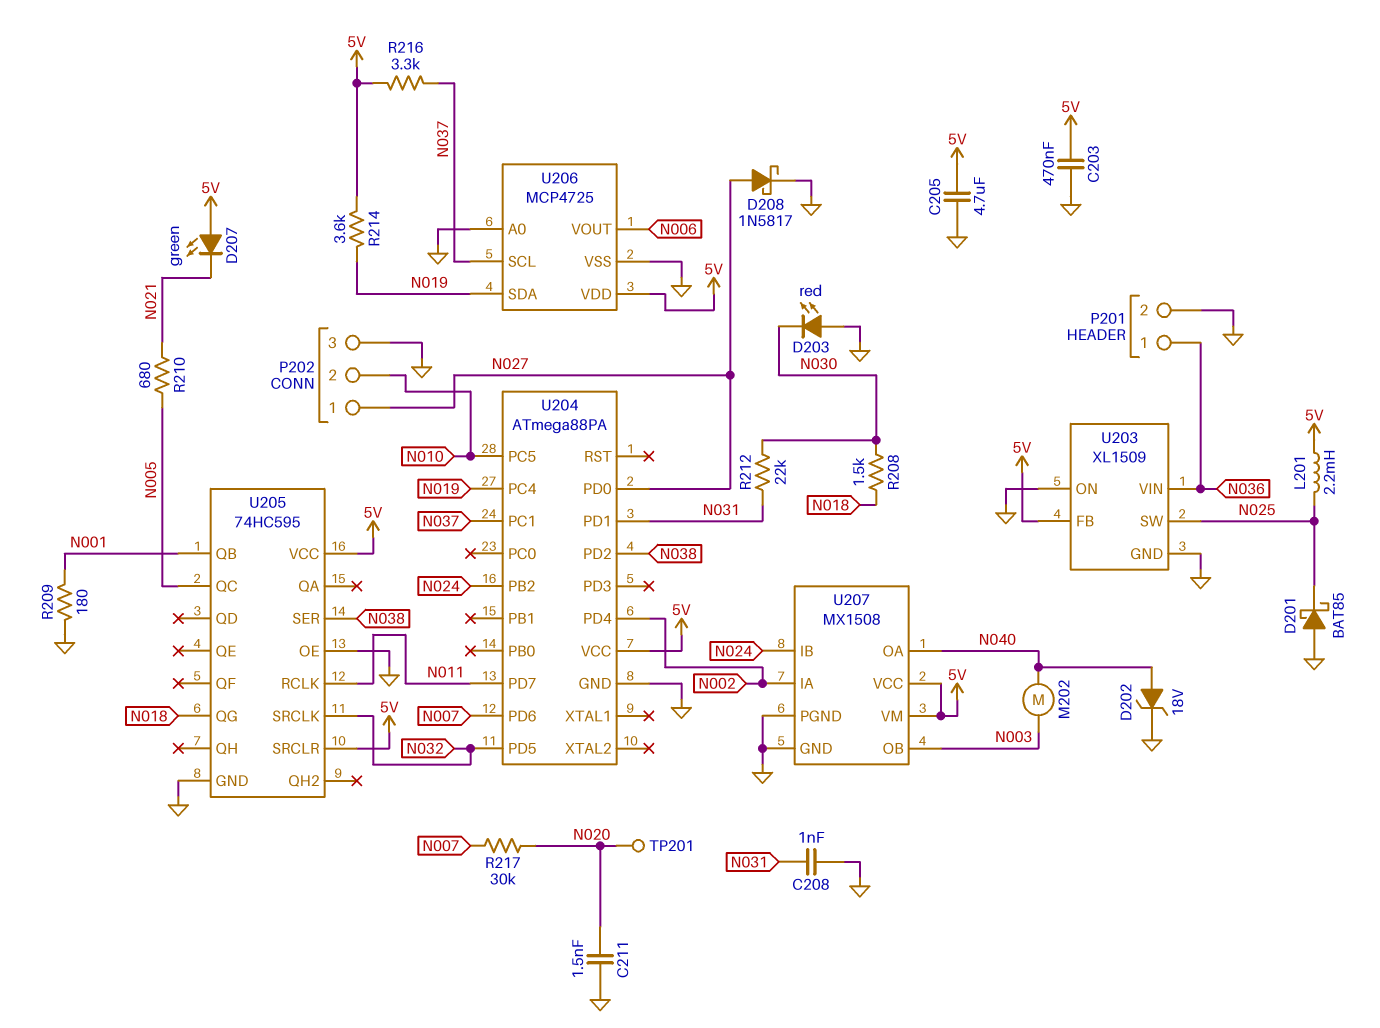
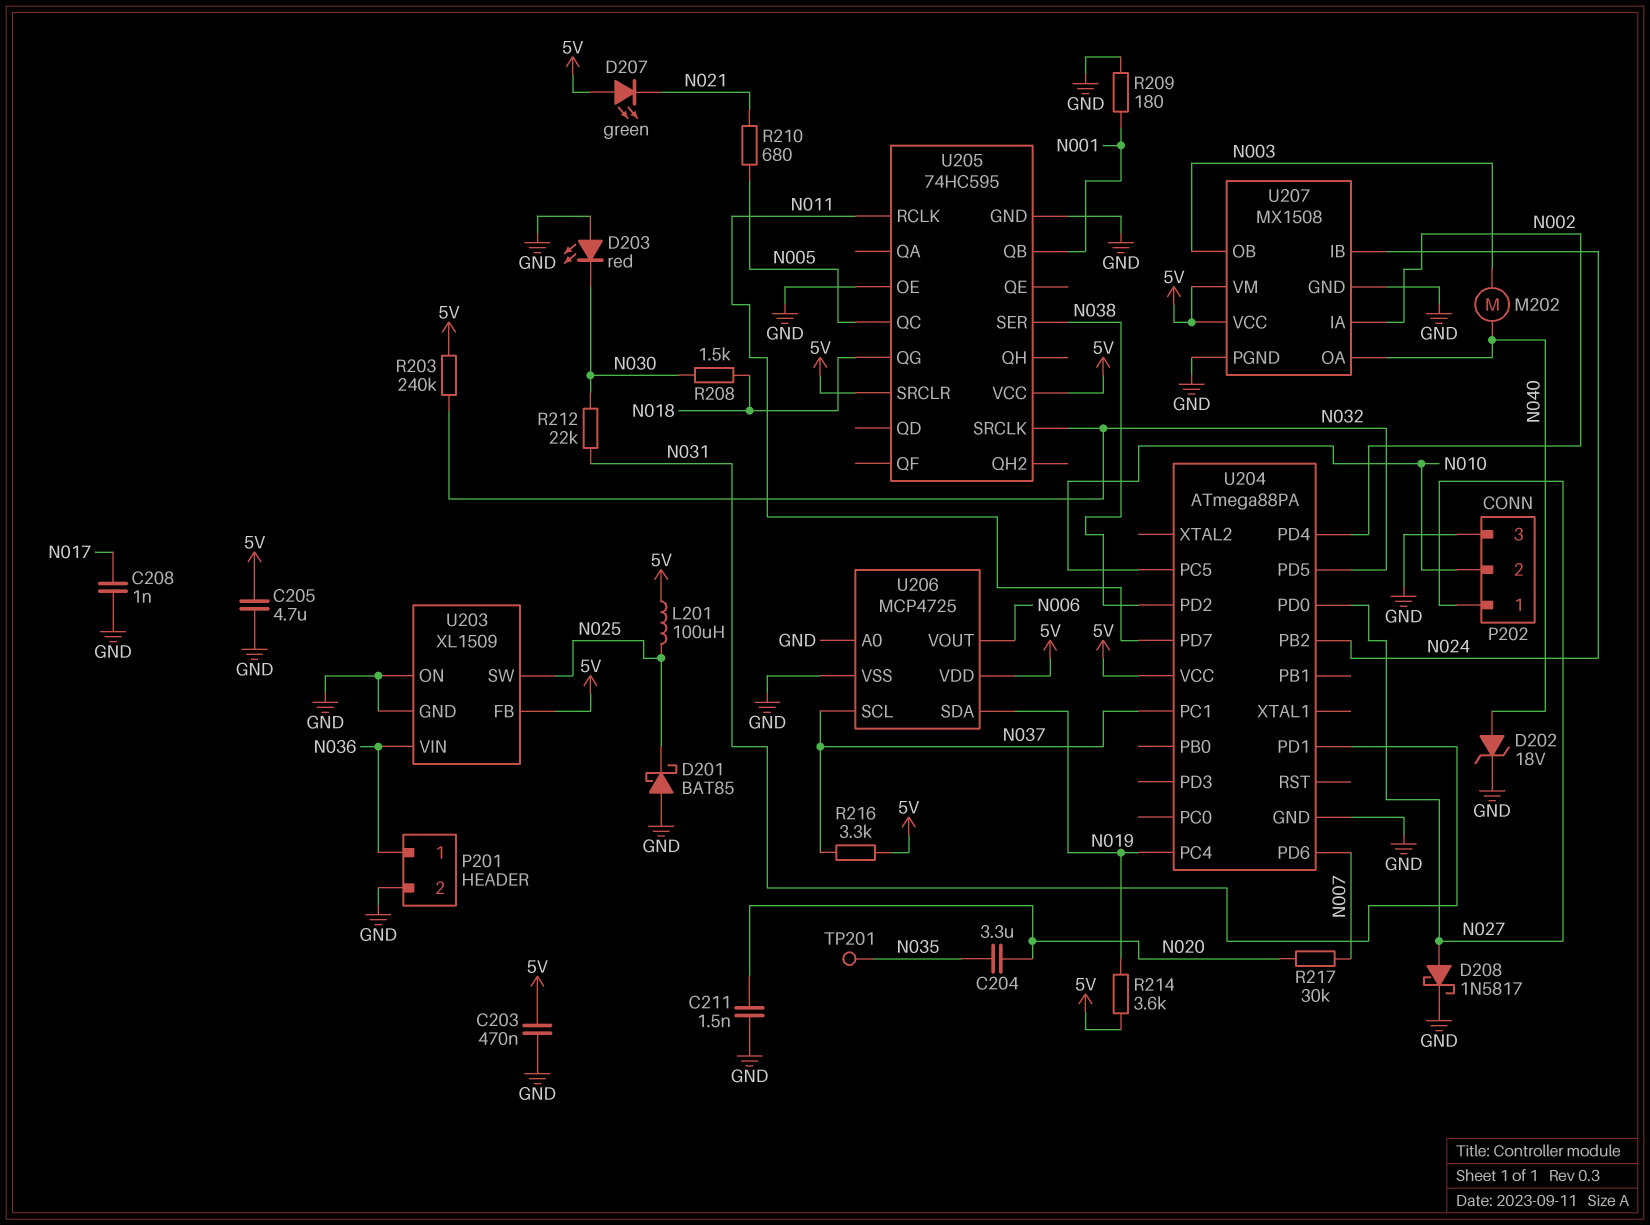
C204: none -> 3.3uF (N020, N035)
C208: 1nF (GND, N031) -> 1nF (GND, N017)
L201: 2.2mH (5V, N025) -> 100uH (5V, N025)
R203: none -> 240k (5V, N032)
TP201: test point (N020) -> test point (N035)

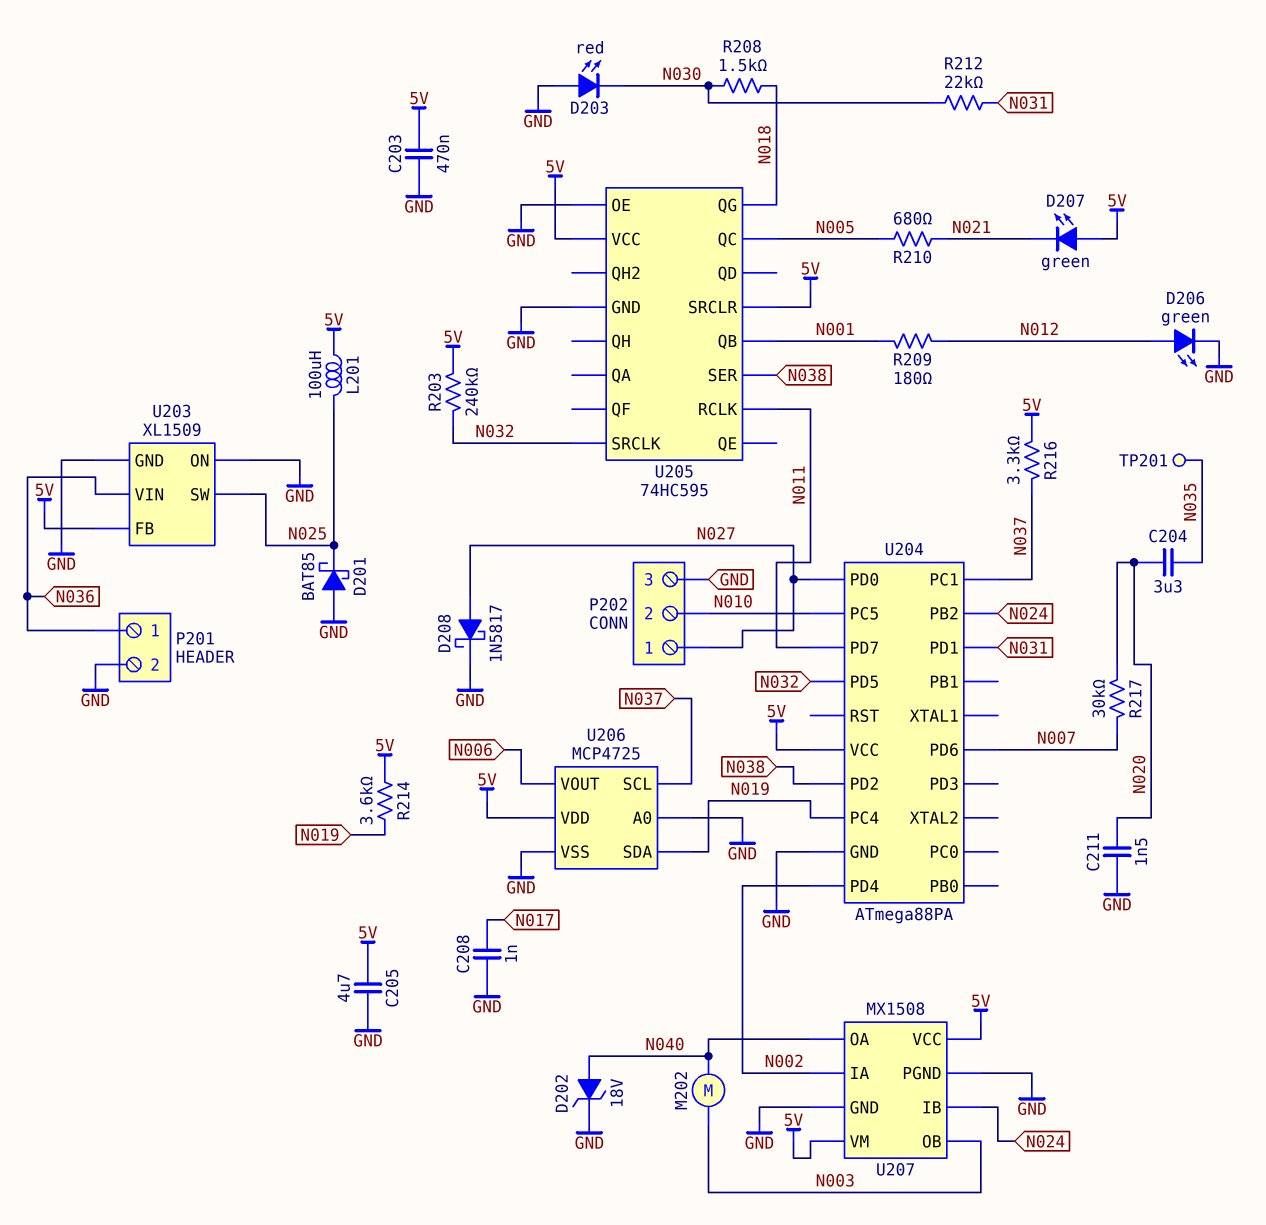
D206: none -> LED green (A N012, K GND)
R209: 180 (GND, N001) -> 180 (N001, N012)

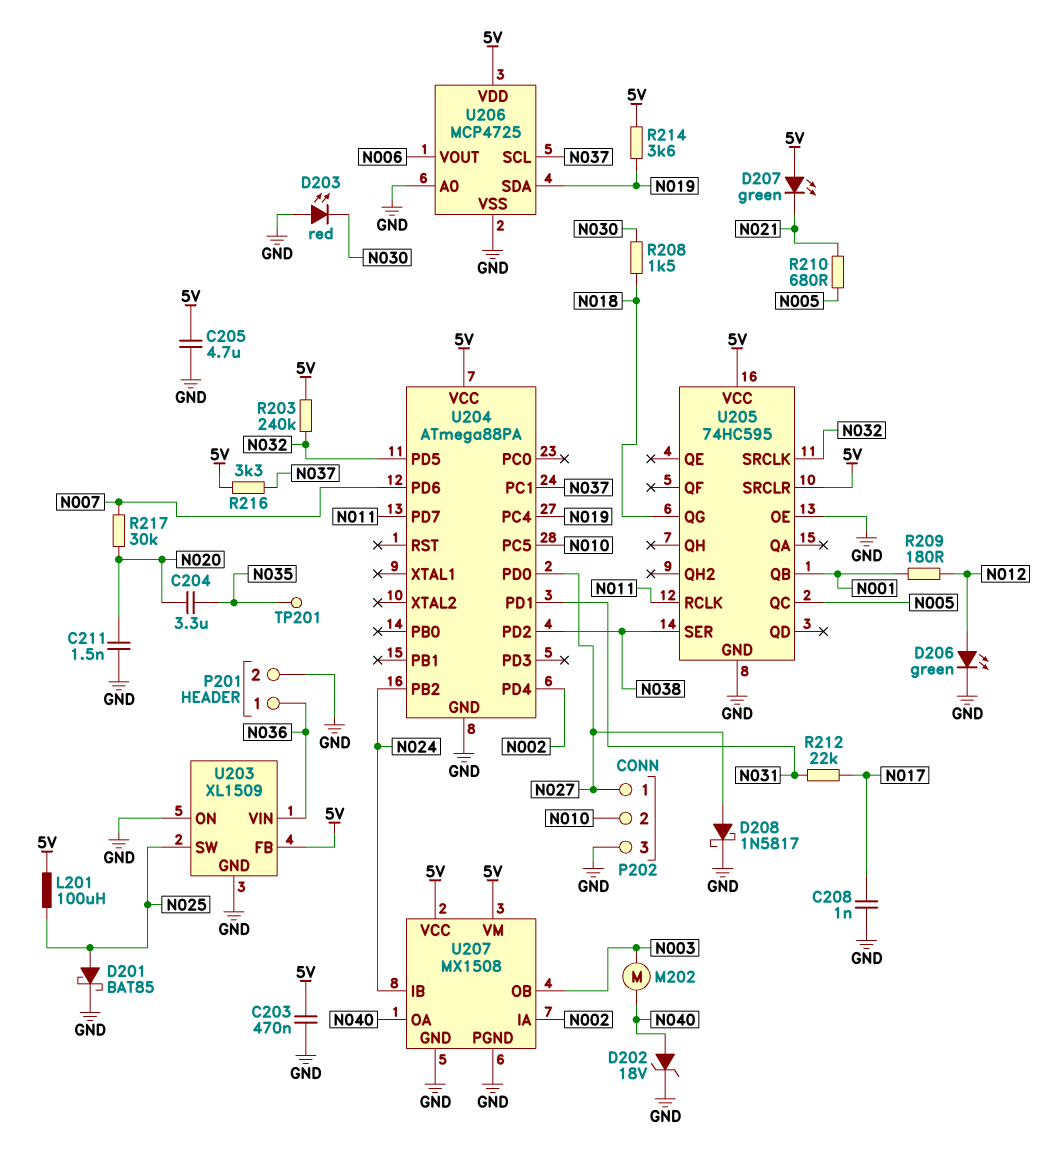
D201: schottky BAT85 (A GND, K N025) -> schottky BAT85 (A N025, K GND)
R212: 22k (N030, N031) -> 22k (N017, N031)

